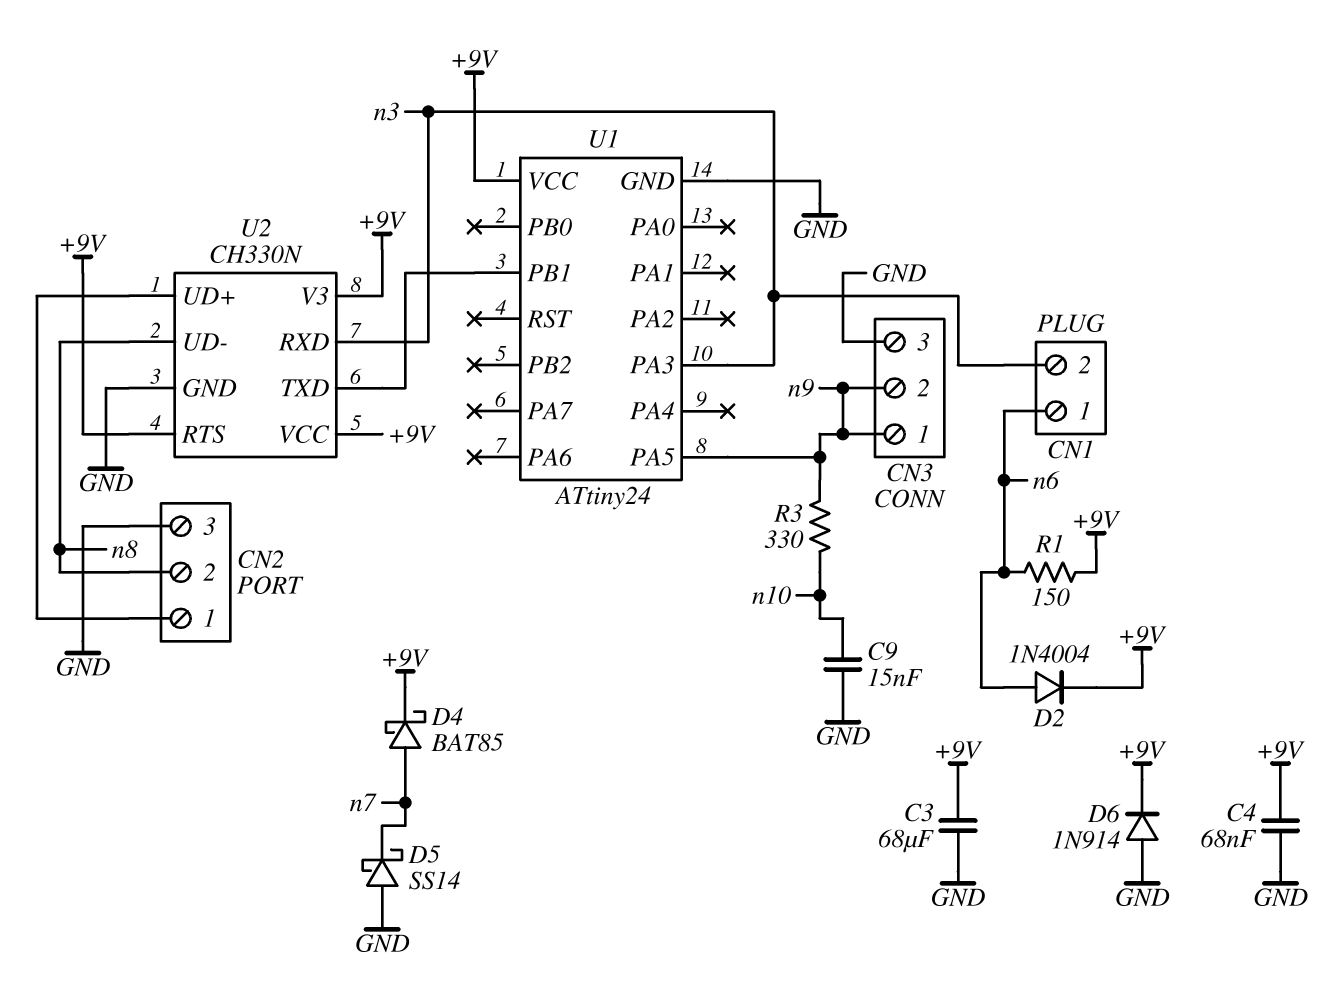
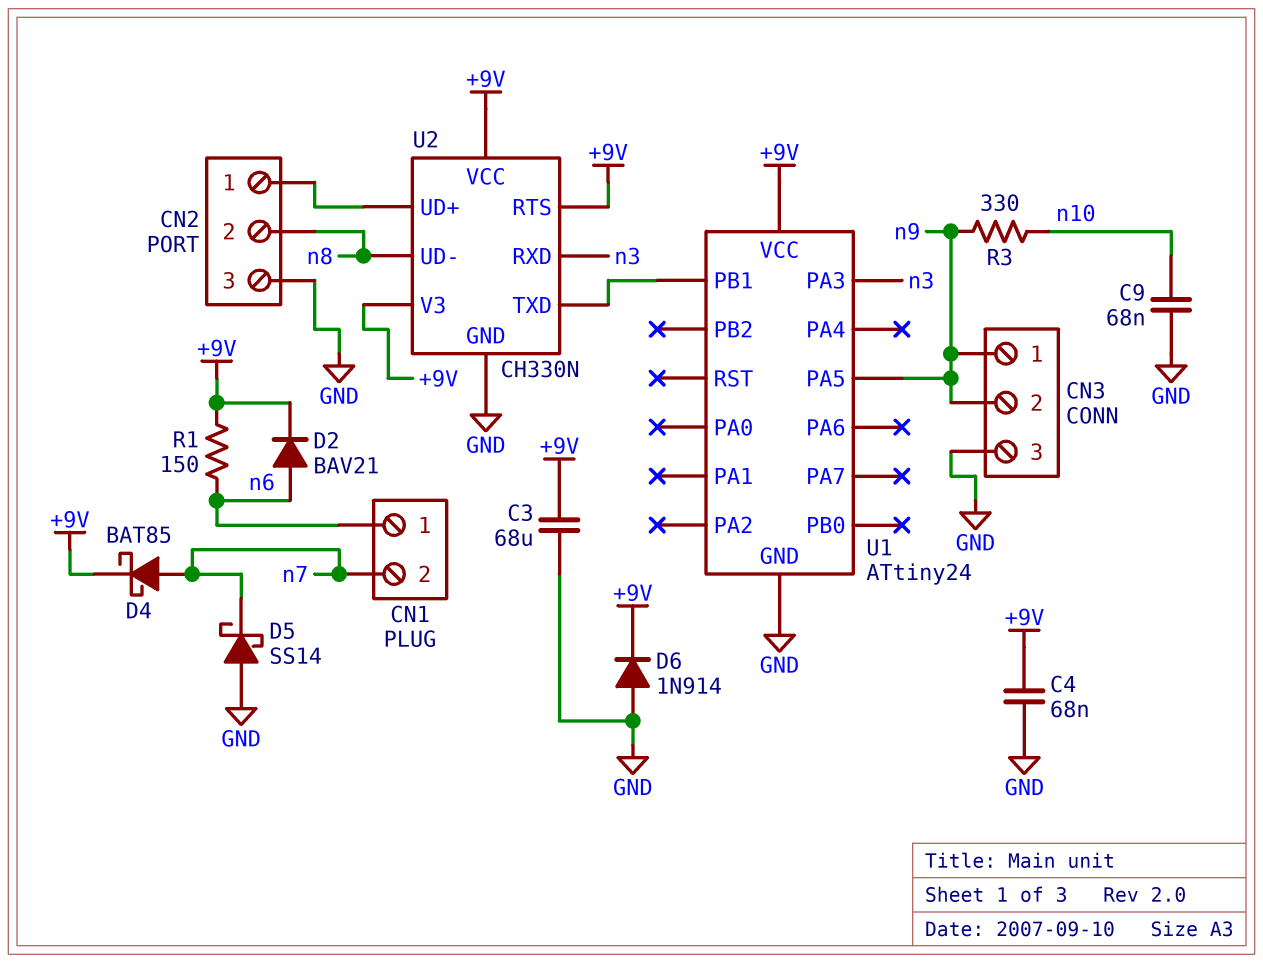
C9: 15nF (GND, n10) -> 68nF (GND, n10)
CN1 pin 2: n3 -> n7
D2: diode 1N4004 (A n6, K +9V) -> diode BAV21 (A n6, K +9V)

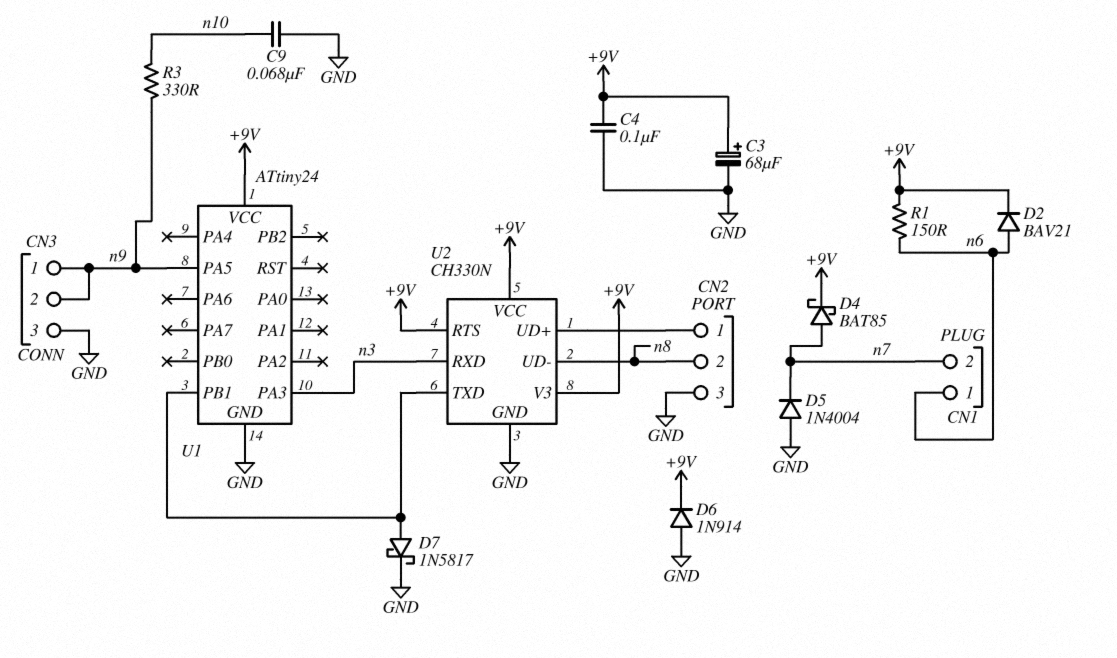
C3: 68uF (+9V, GND) -> 68uF (plus +9V, minus GND)
C4: 68nF (+9V, GND) -> 100nF (+9V, GND)
D5: schottky SS14 (A GND, K n7) -> diode 1N4004 (A GND, K n7)
D7: none -> schottky 1N5817 (A U1/PB1, K GND)

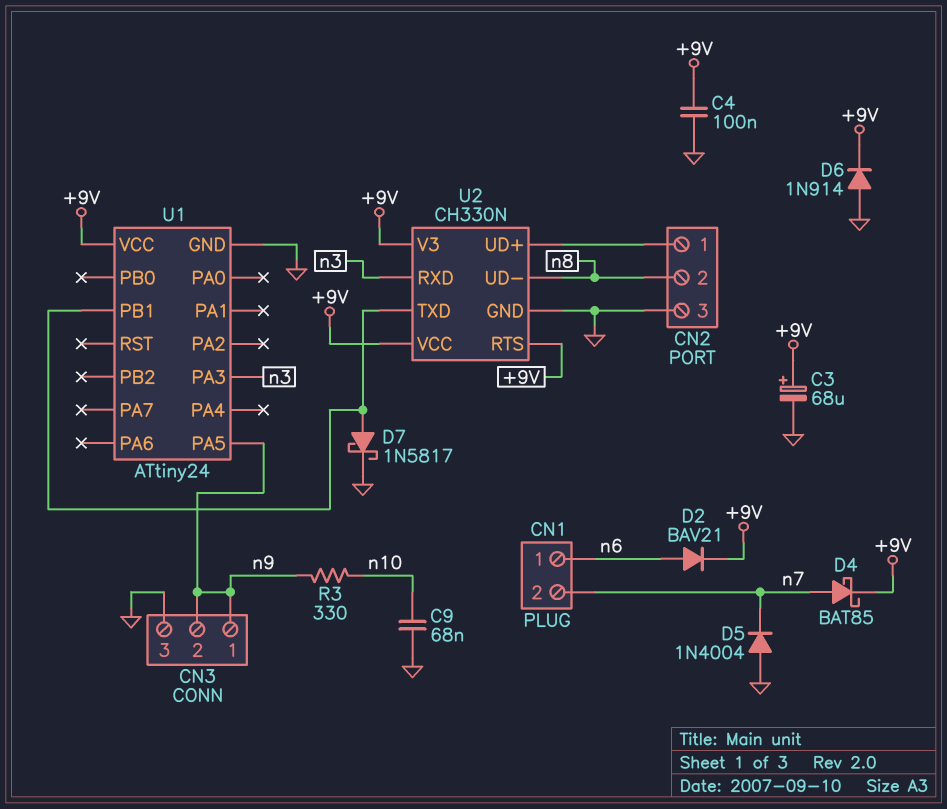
R1: 150 (+9V, n6) -> none

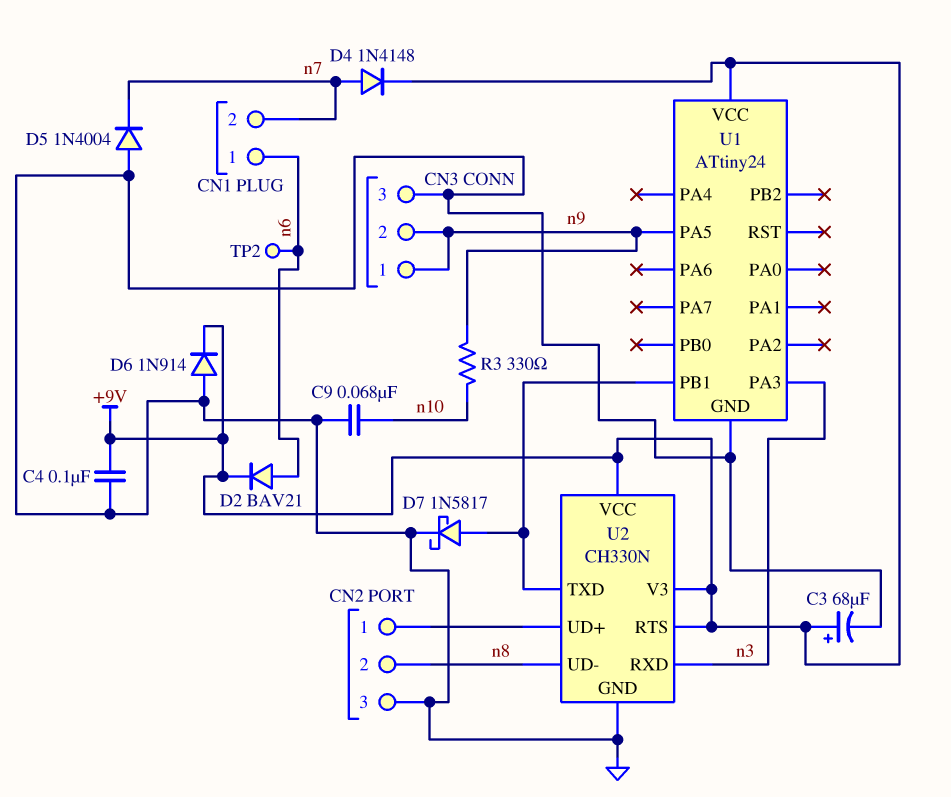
D4: schottky BAT85 (A n7, K +9V) -> diode 1N4148 (A n7, K +9V)
TP2: none -> test point (n6)

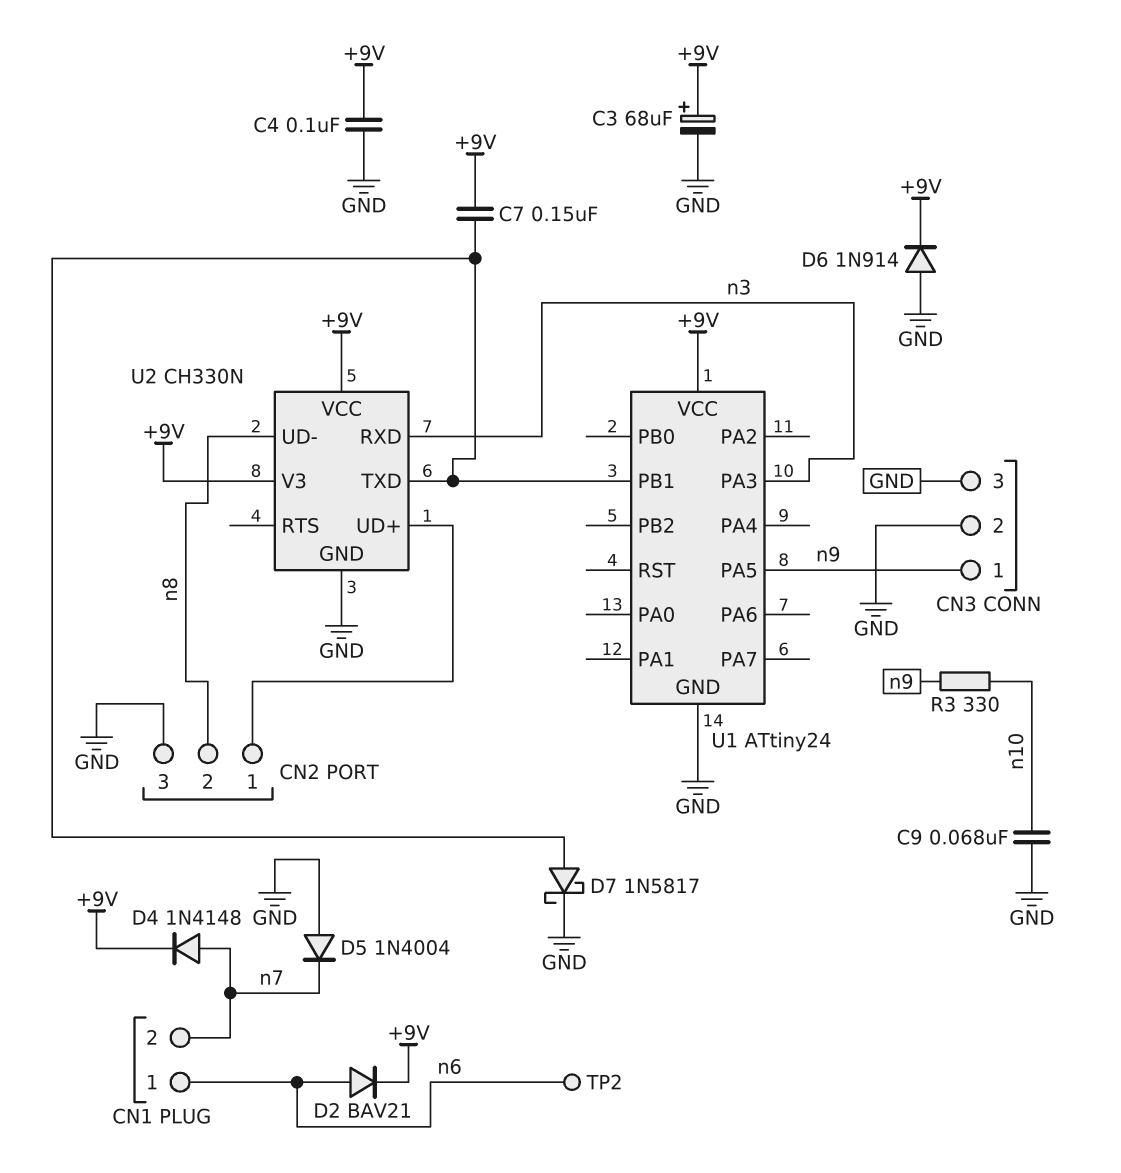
C7: none -> 150nF (+9V, U1/PB1)
CN3 pin 2: n9 -> GND
U2 pin RTS: +9V -> none

